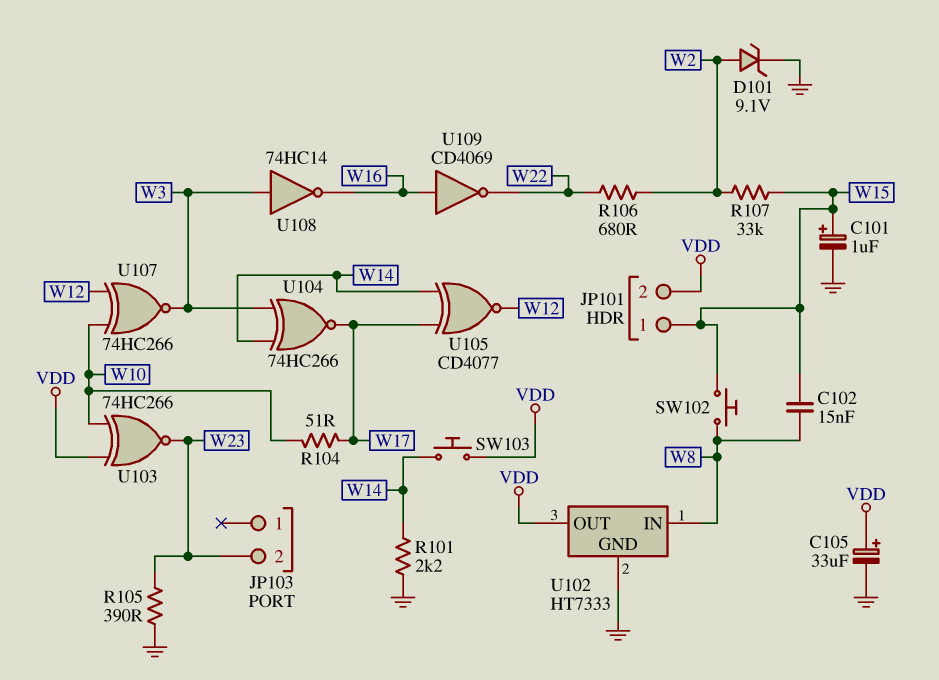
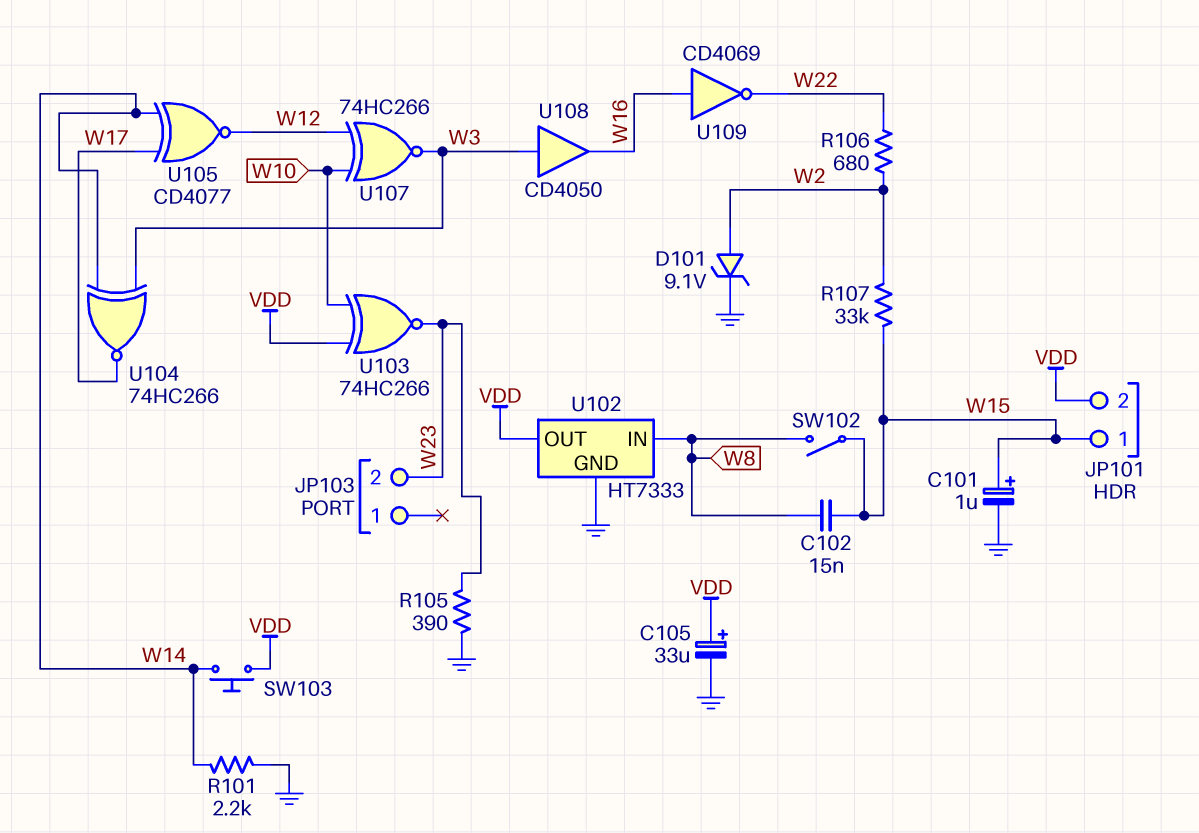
R104: 51 (W10, W17) -> none
SW102: button (W8, W15) -> switch (W8, W15)
U108: NOT 74HC14 (in W3, out W16) -> buffer CD4050 (in W3, out W16)

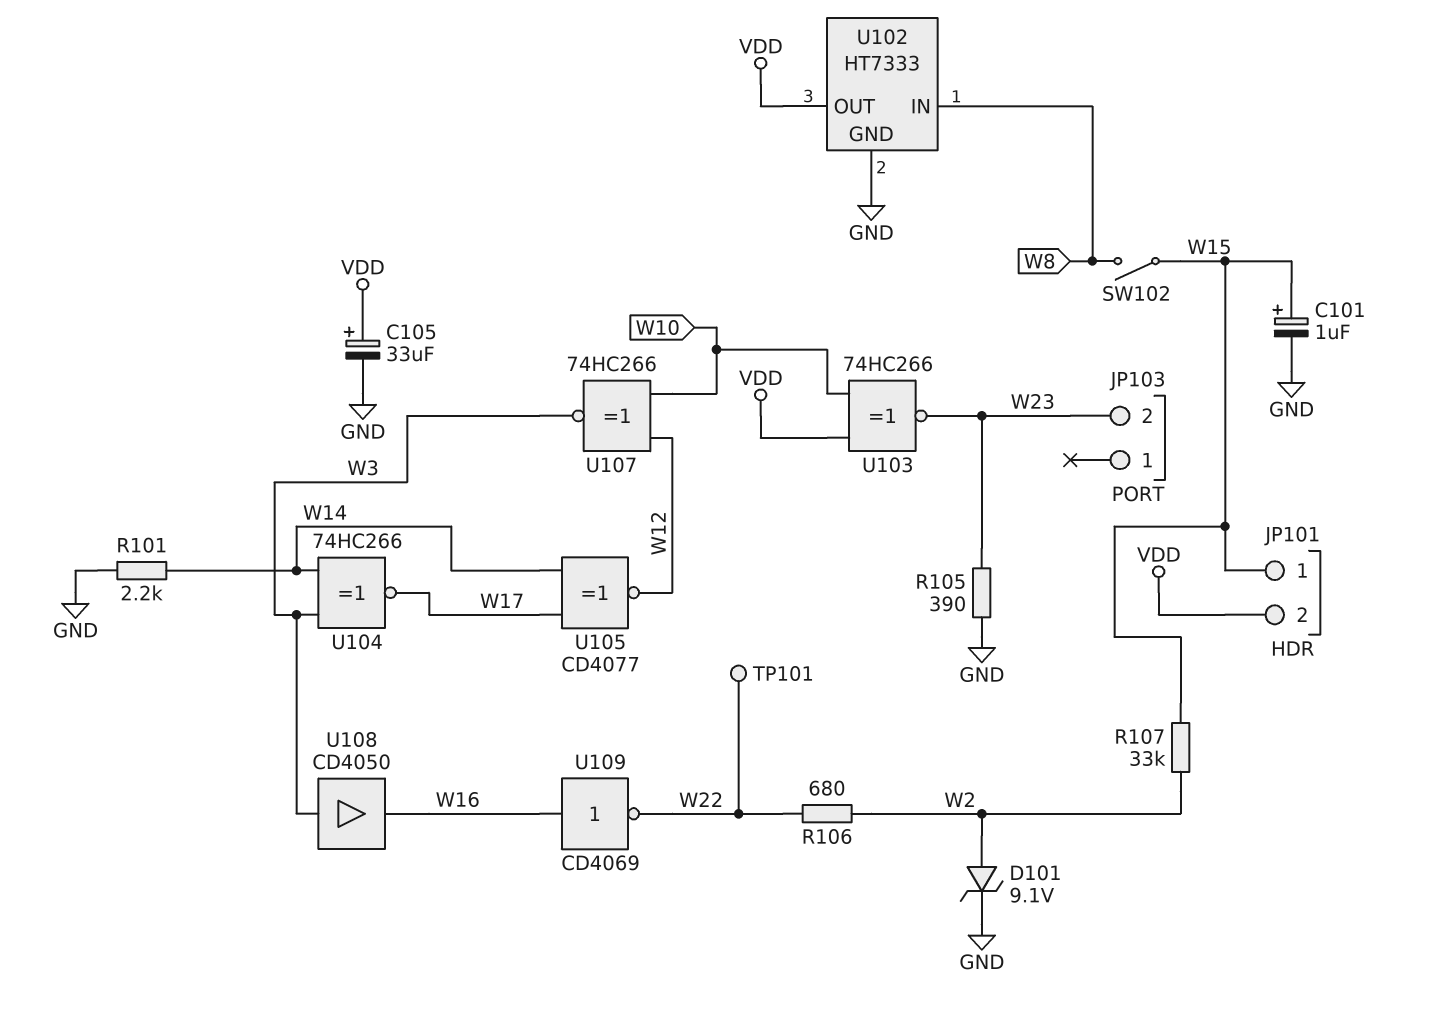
C102: 15nF (W8, W15) -> none
SW103: button (VDD, W14) -> none
TP101: none -> test point (W22)

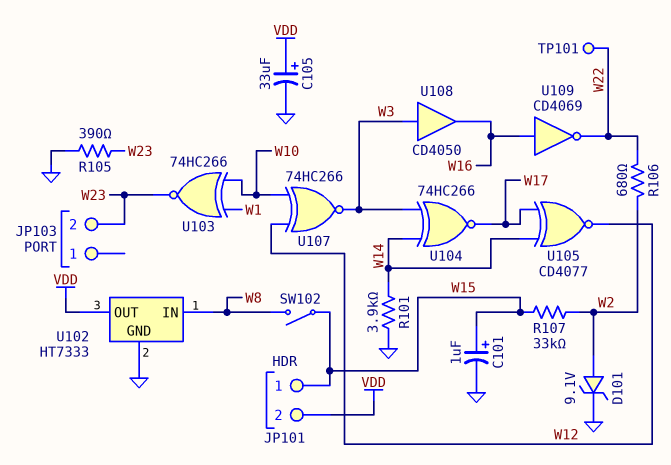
R101: 2.2k (GND, W14) -> 3.9k (GND, W14)
U103: XNOR 74HC266 (in VDD, in W10, out W23) -> XNOR 74HC266 (in W1, in W10, out W23)

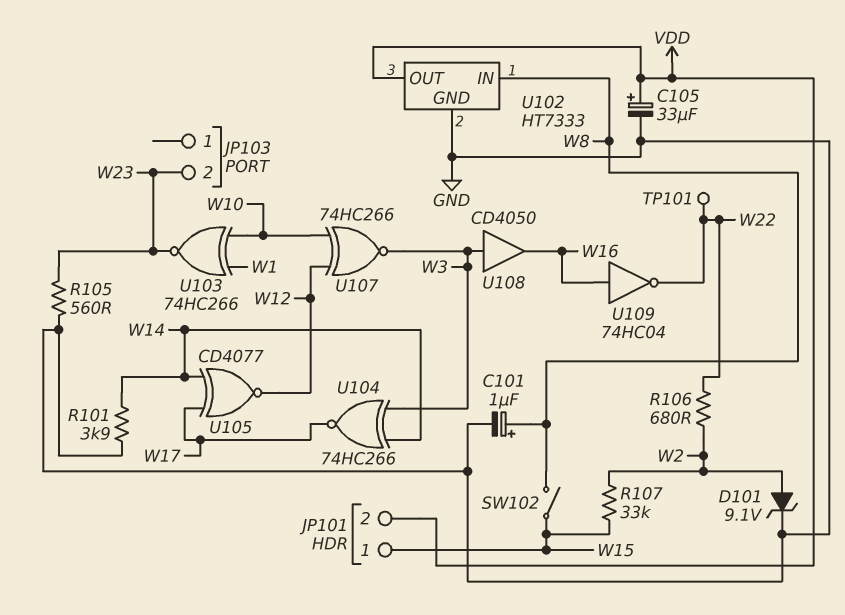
C101: 1uF (plus W15, minus GND) -> 1uF (plus W8, minus GND)
R105: 390 (GND, W23) -> 560 (GND, W23)
U109: NOT CD4069 (in W16, out W22) -> NOT 74HC04 (in W16, out W22)

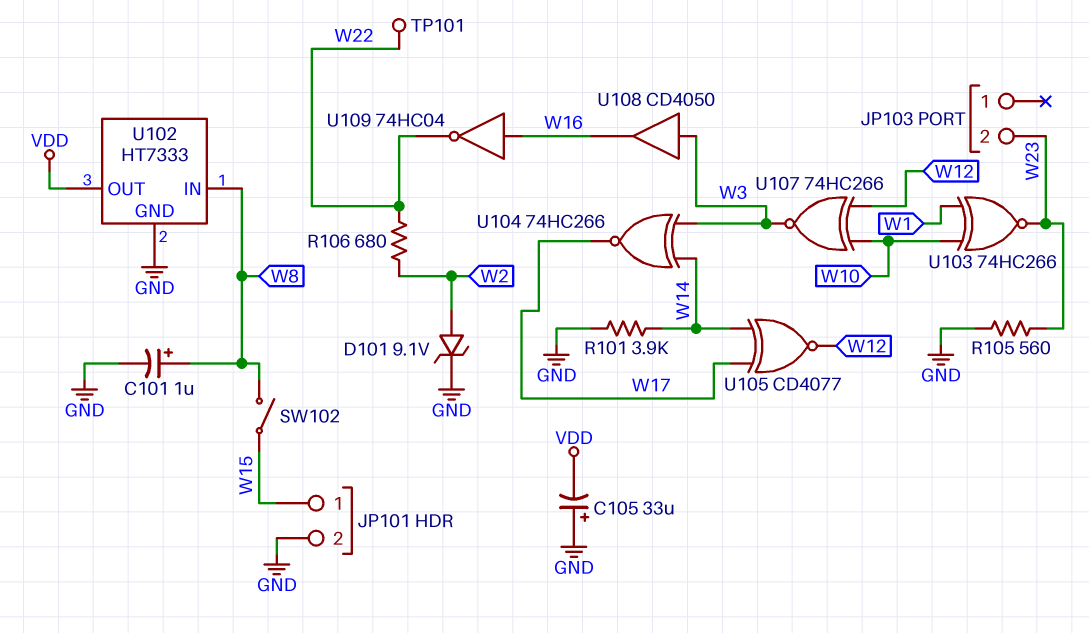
C105: 33uF (plus VDD, minus GND) -> 33uF (plus GND, minus VDD)
JP101 pin 2: VDD -> GND
R107: 33k (W2, W15) -> none

